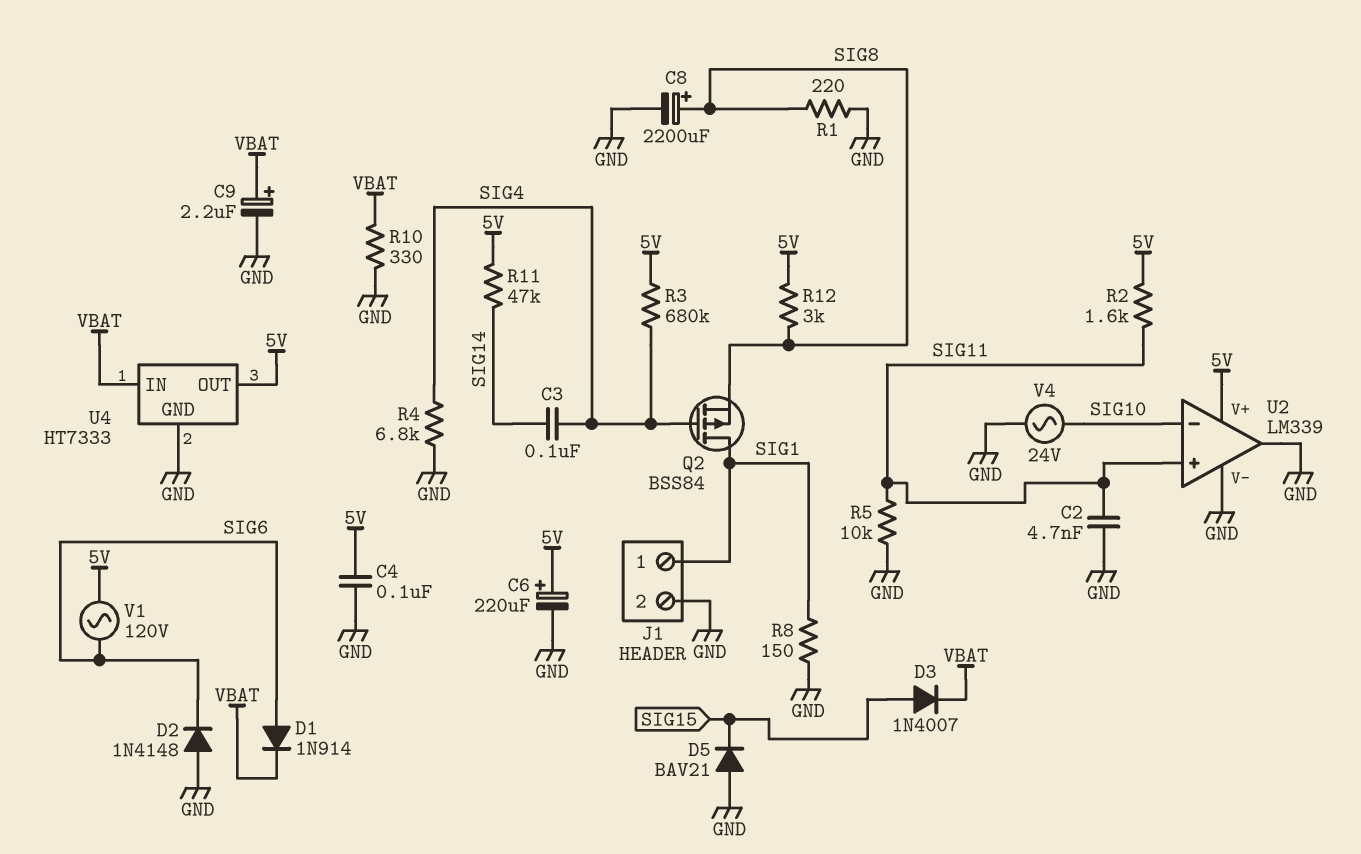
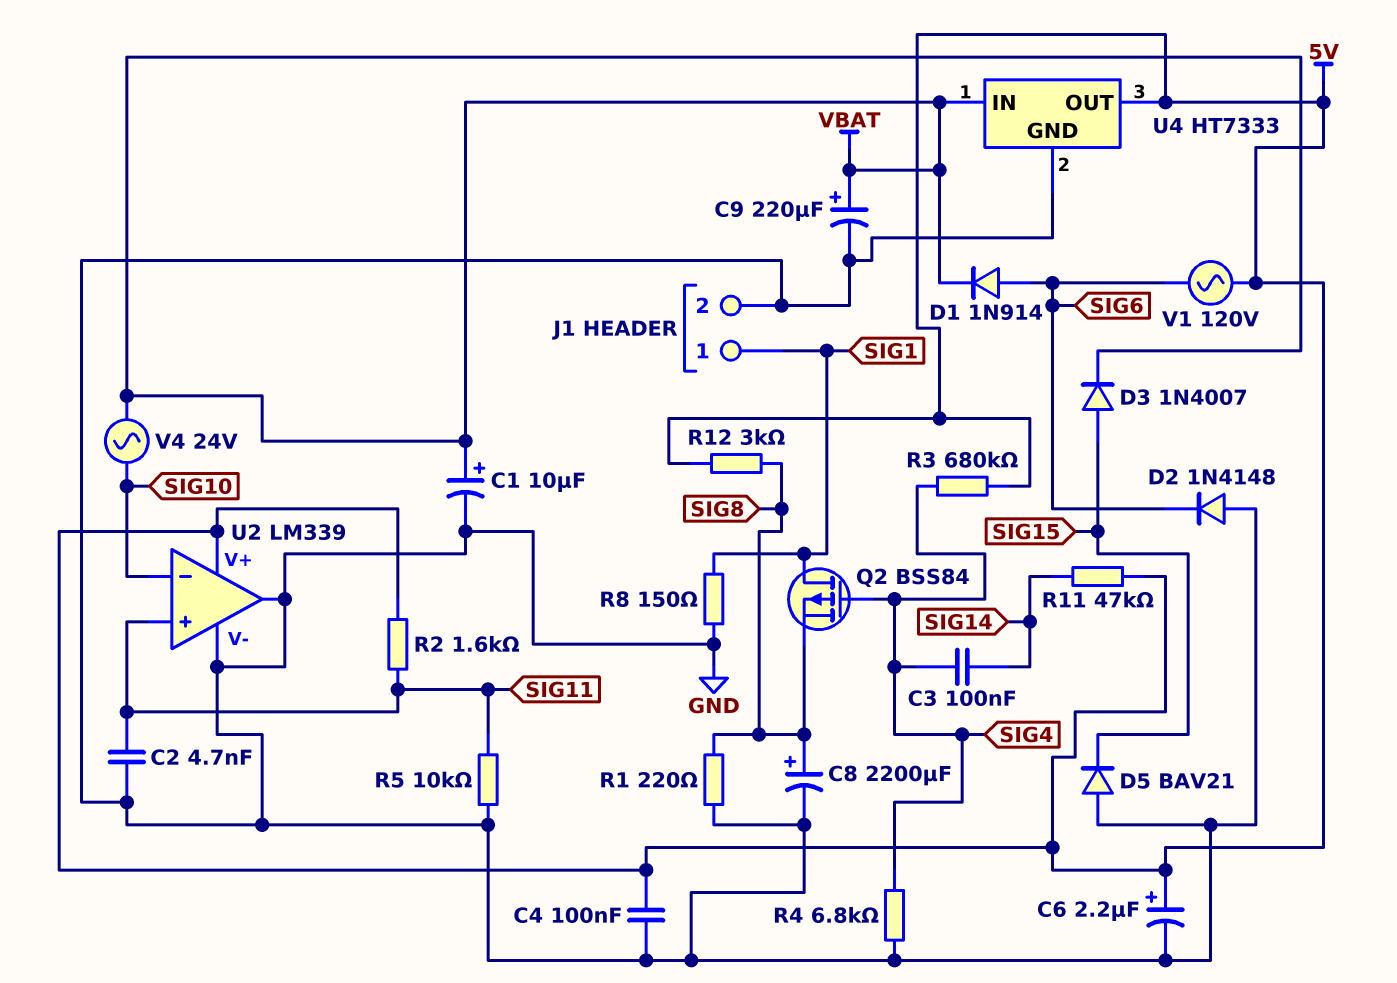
C1: none -> 10uF (plus VBAT, minus GND)
C6: 220uF (plus 5V, minus GND) -> 2.2uF (plus 5V, minus GND)
C9: 2.2uF (plus VBAT, minus GND) -> 220uF (plus VBAT, minus GND)
R10: 330 (GND, VBAT) -> none
V4: AC 24V (GND, SIG10) -> AC 24V (SIG10, VBAT)

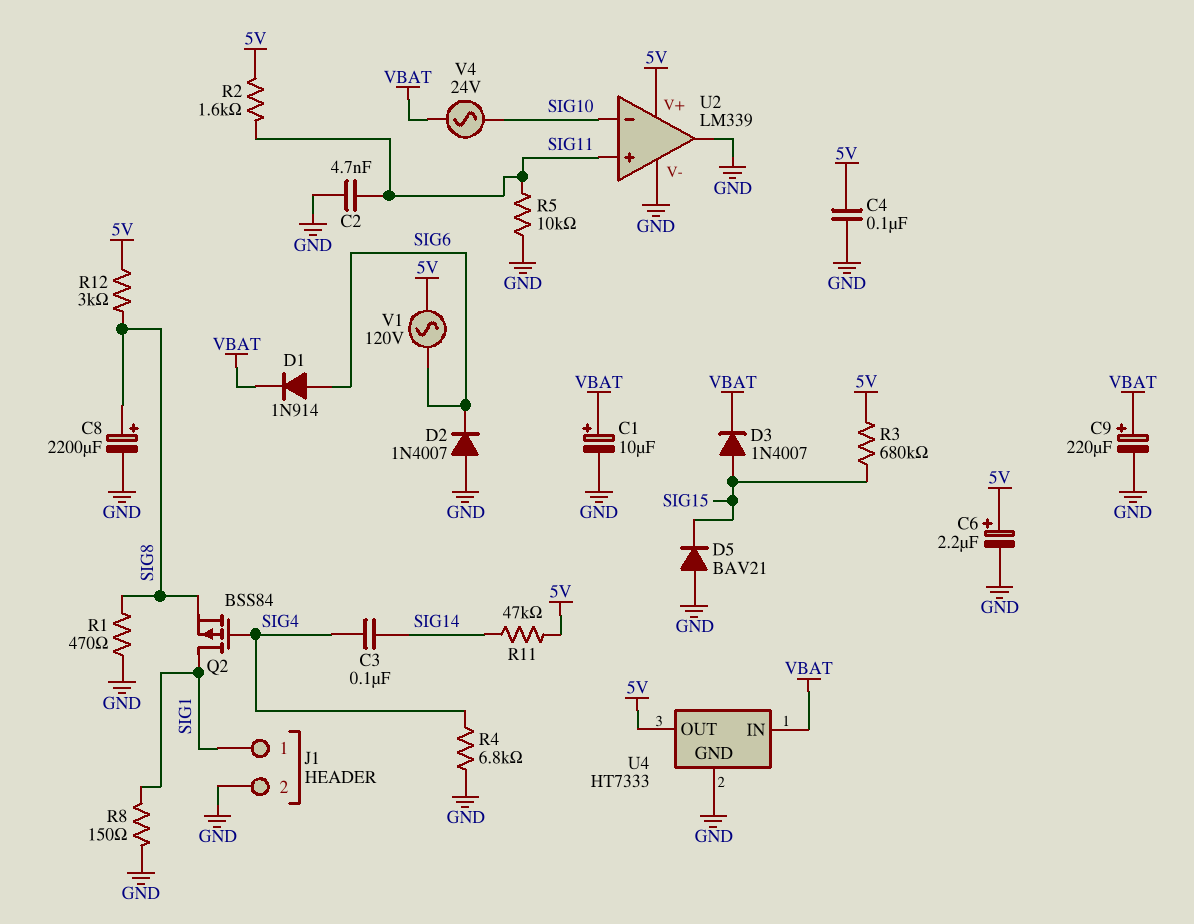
D2: diode 1N4148 (A GND, K SIG6) -> diode 1N4007 (A GND, K SIG6)
R1: 220 (GND, SIG8) -> 470 (GND, SIG8)
R3: 680k (5V, SIG4) -> 680k (5V, SIG15)

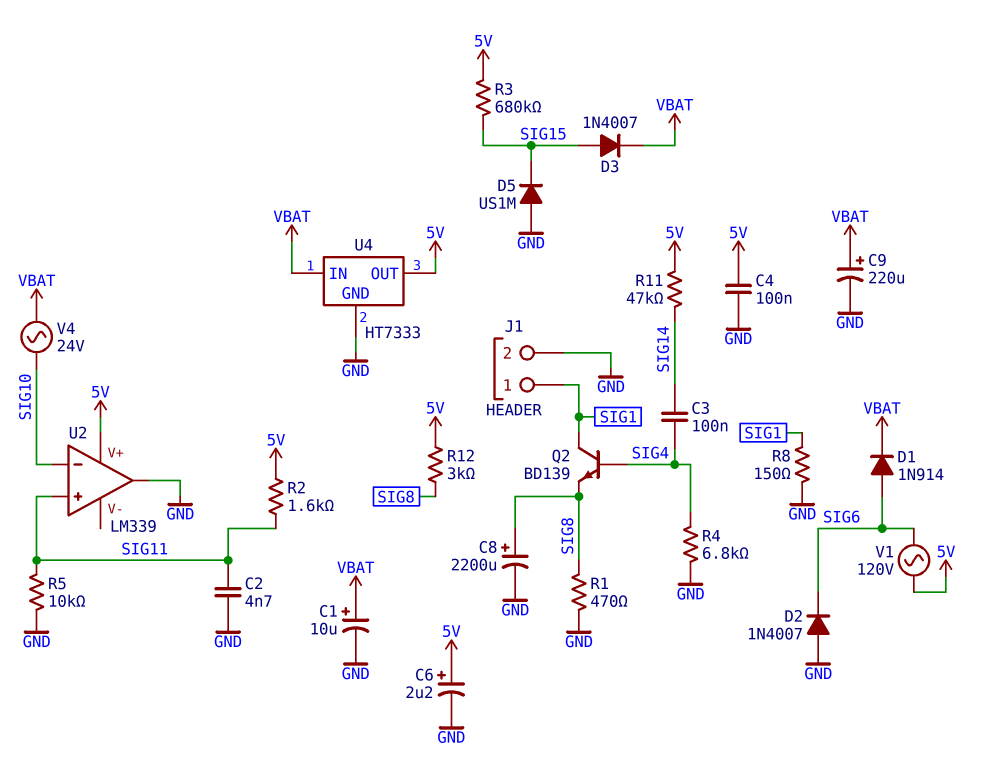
D5: diode BAV21 (A GND, K SIG15) -> diode US1M (A GND, K SIG15)
Q2: PMOS BSS84 (G SIG4, D SIG1, S SIG8) -> NPN BD139 (B SIG4, C SIG1, E SIG8)
U2 pin V-: GND -> none

